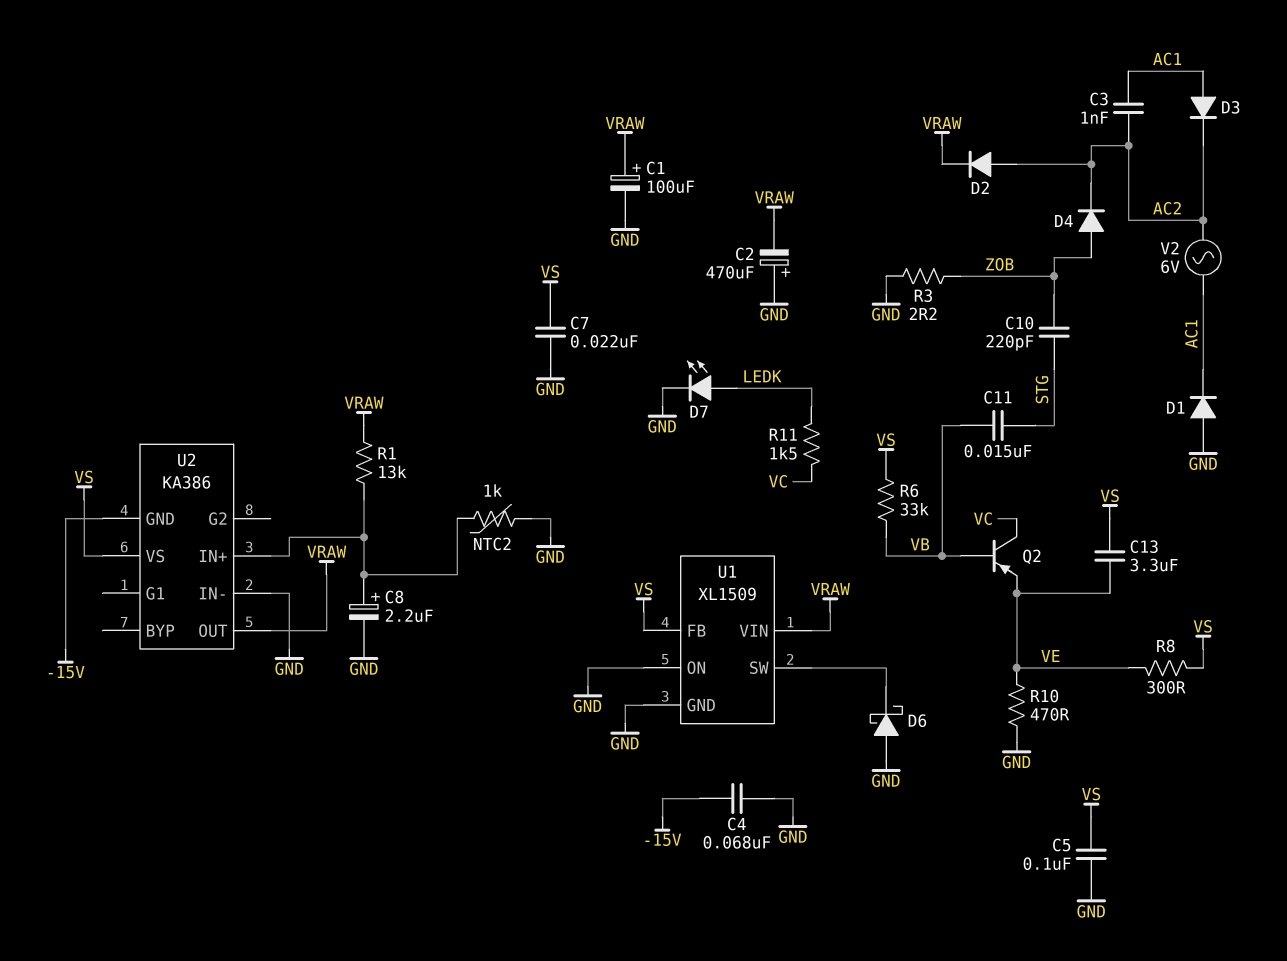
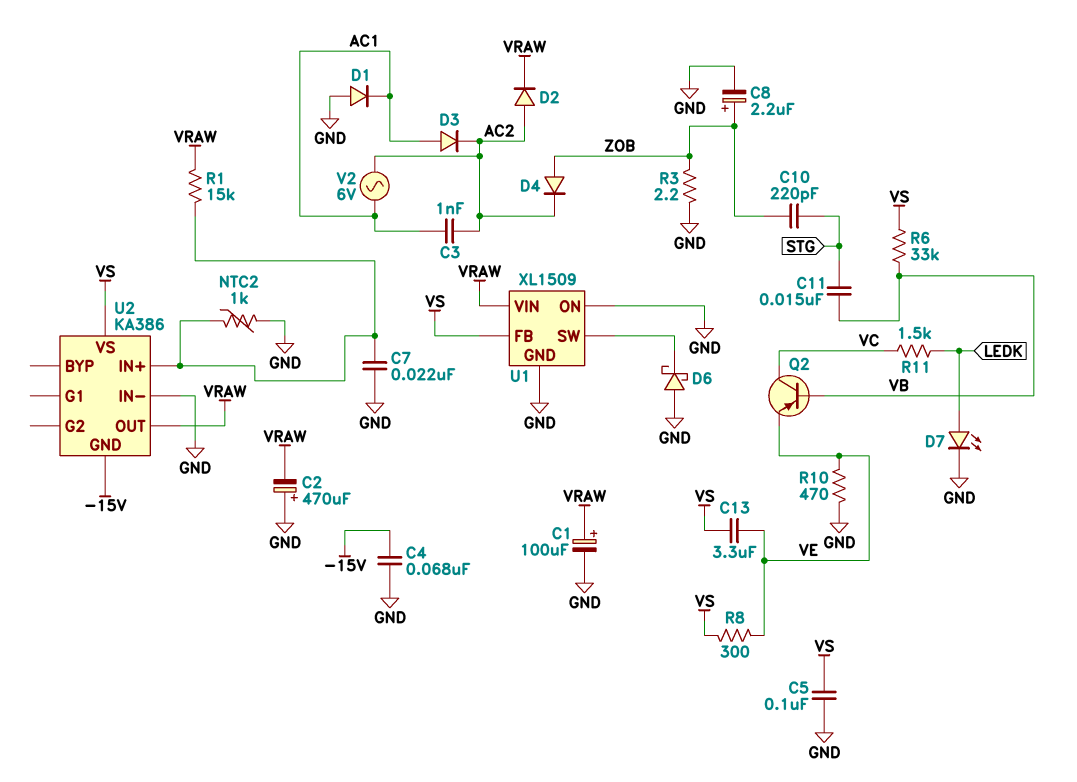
C7: 22nF (GND, VS) -> 22nF (GND, U2/IN+)
C8: 2.2uF (plus U2/IN+, minus GND) -> 2.2uF (plus ZOB, minus GND)
R1: 13k (U2/IN+, VRAW) -> 15k (U2/IN+, VRAW)

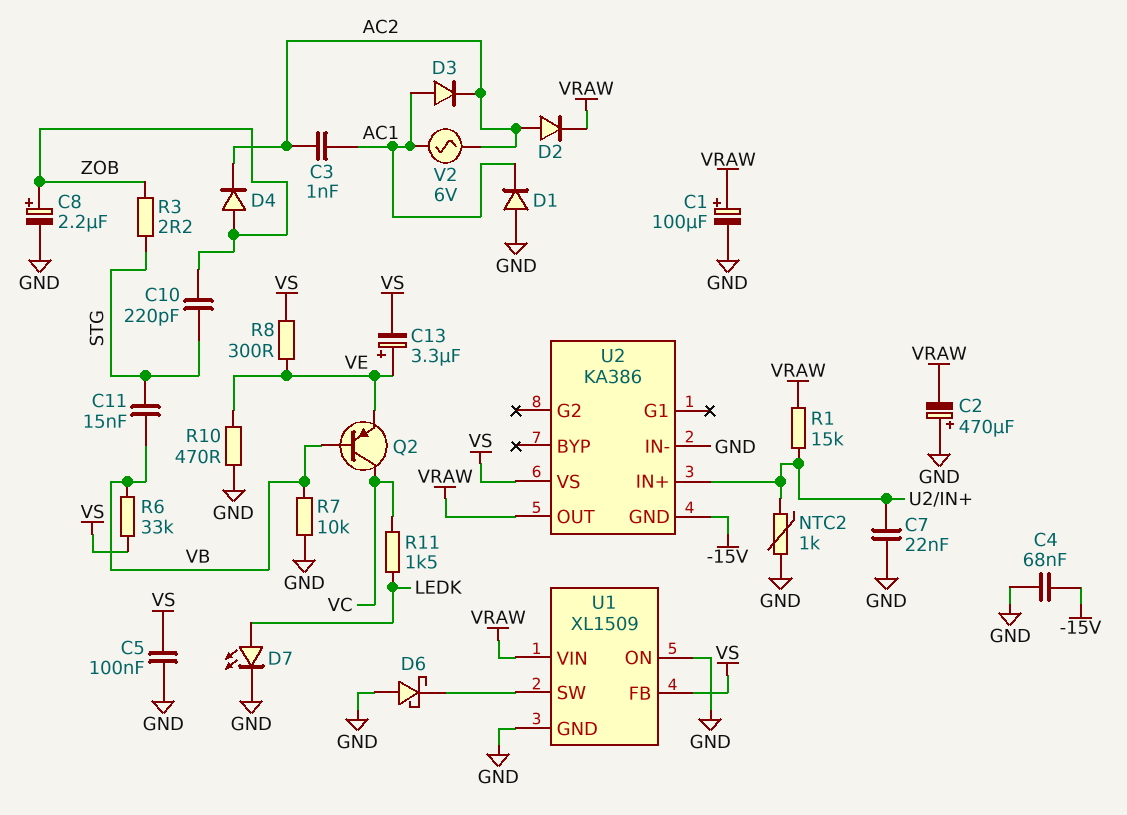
C13: 3.3uF (VE, VS) -> 3.3uF (plus VE, minus VS)
R3: 2.2 (GND, ZOB) -> 2.2 (STG, ZOB)
R7: none -> 10k (GND, VB)

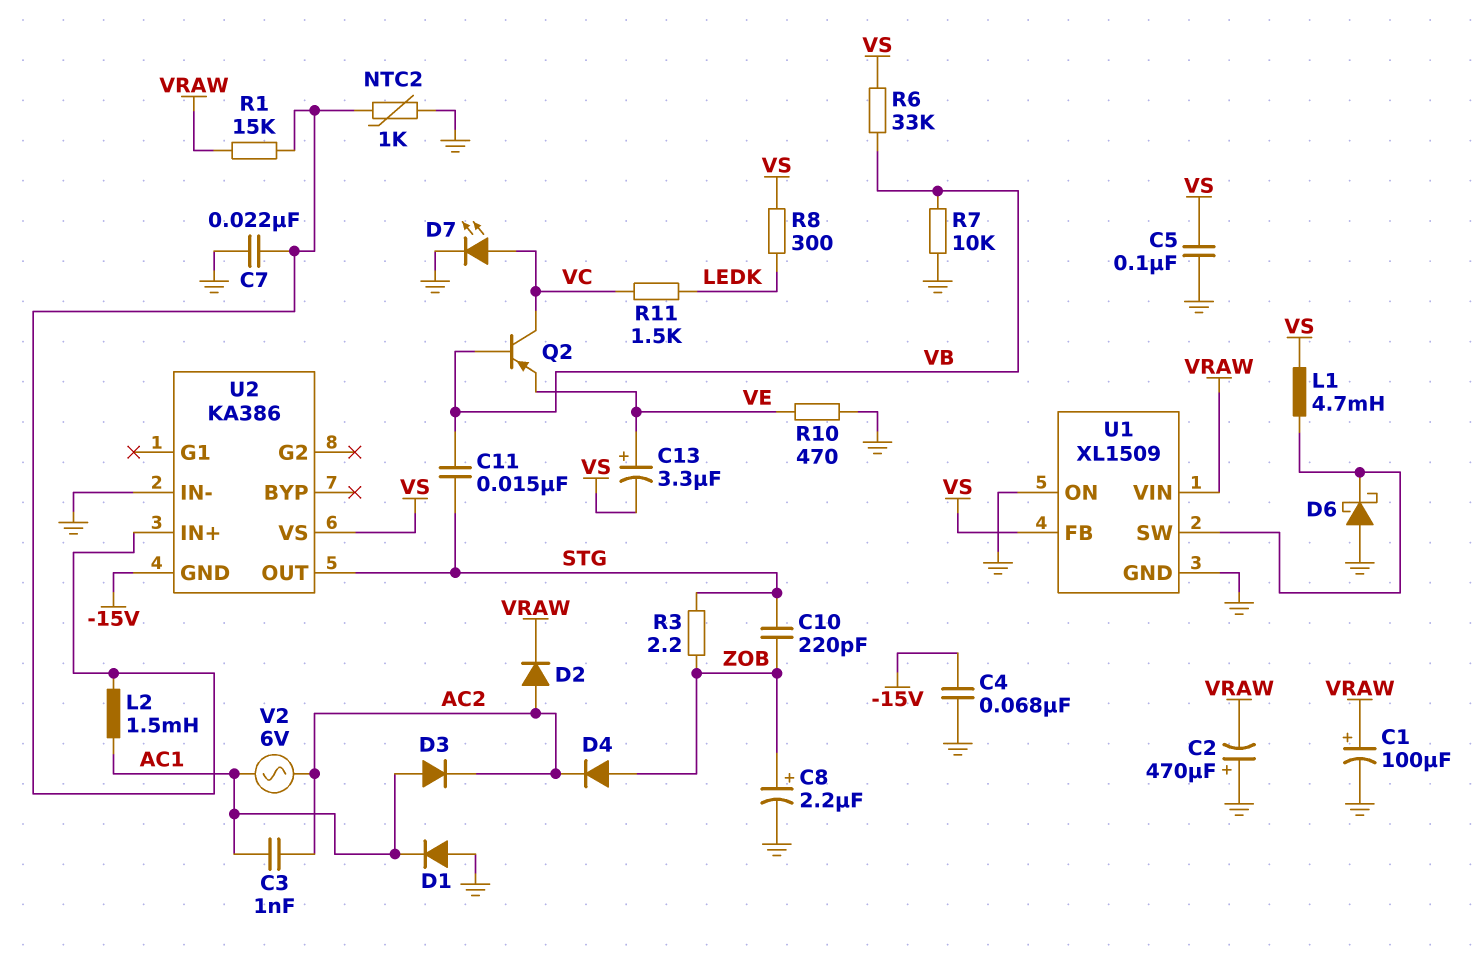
D7: LED (A LEDK, K GND) -> LED (A VC, K GND)
L1: none -> 4.7mH (U1/SW, VS)
L2: none -> 1.5mH (AC1, U2/IN+)
R8: 300 (VE, VS) -> 300 (LEDK, VS)
U2 pin OUT: VRAW -> STG

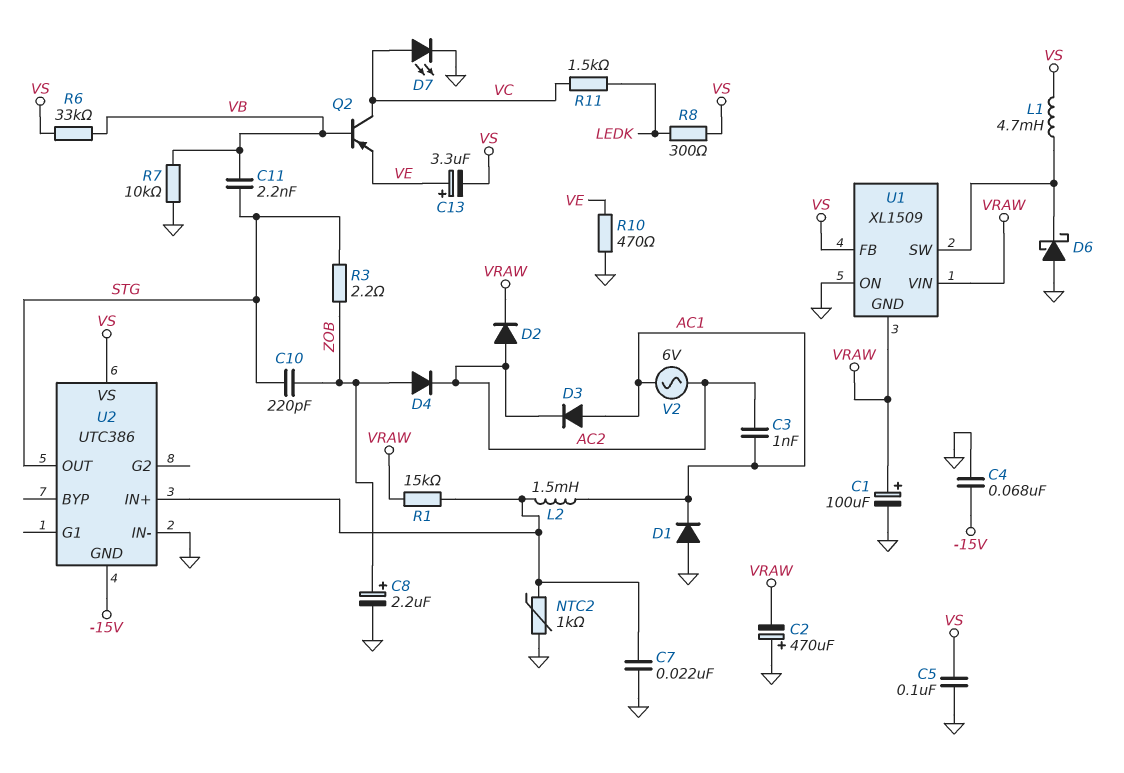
C11: 15nF (STG, VB) -> 2.2nF (STG, VB)
U1 pin GND: GND -> VRAW
U2: KA386 -> UTC386

